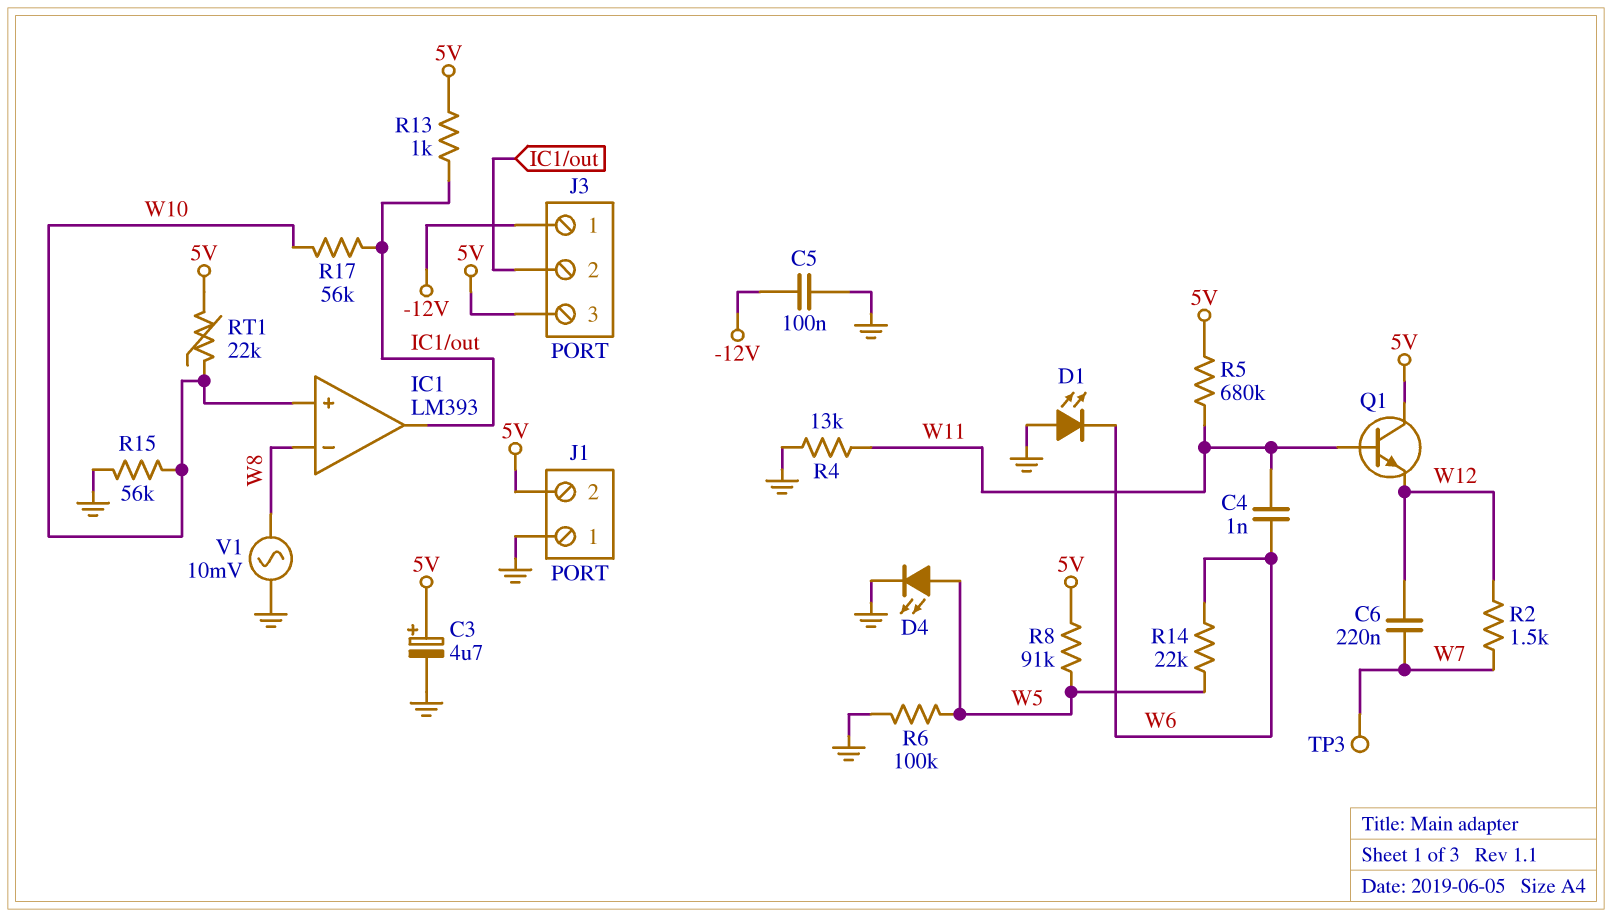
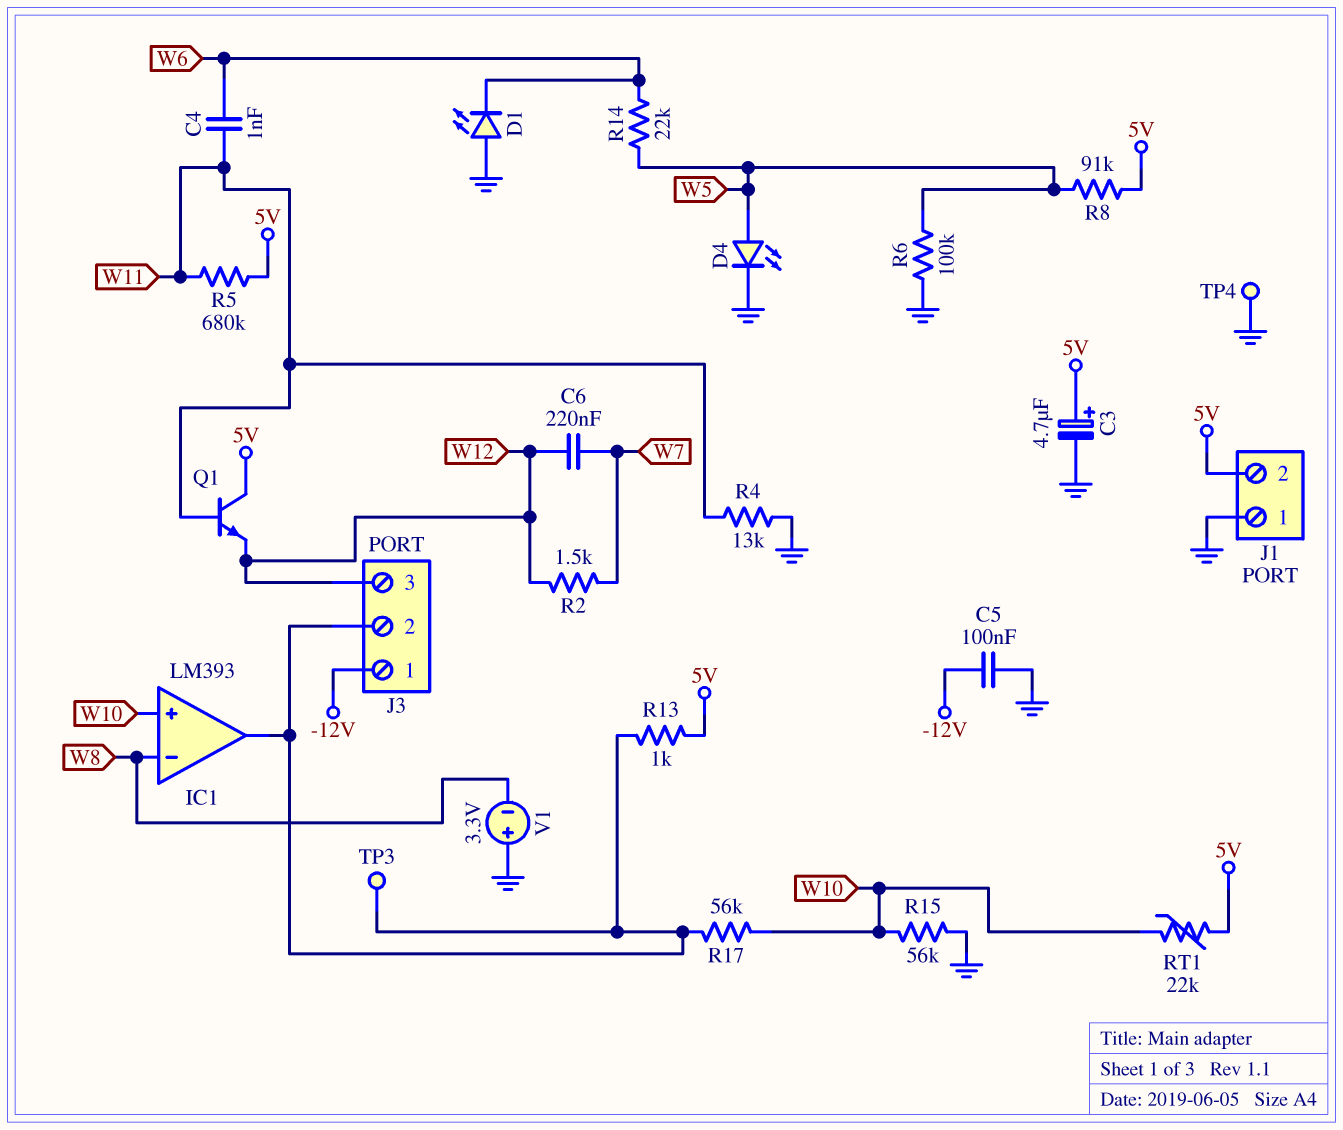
J3 pin 3: 5V -> W12
TP3: test point (W7) -> test point (IC1/out)
TP4: none -> test point (GND)
V1: AC 10mV (GND, W8) -> 3.3V (plus GND, minus W8)

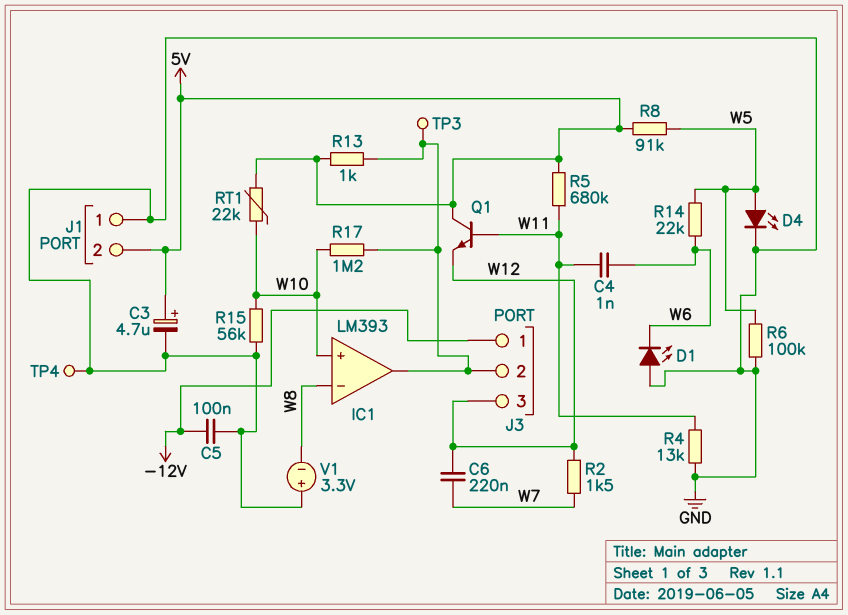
R17: 56k (IC1/out, W10) -> 1.2M (IC1/out, W10)

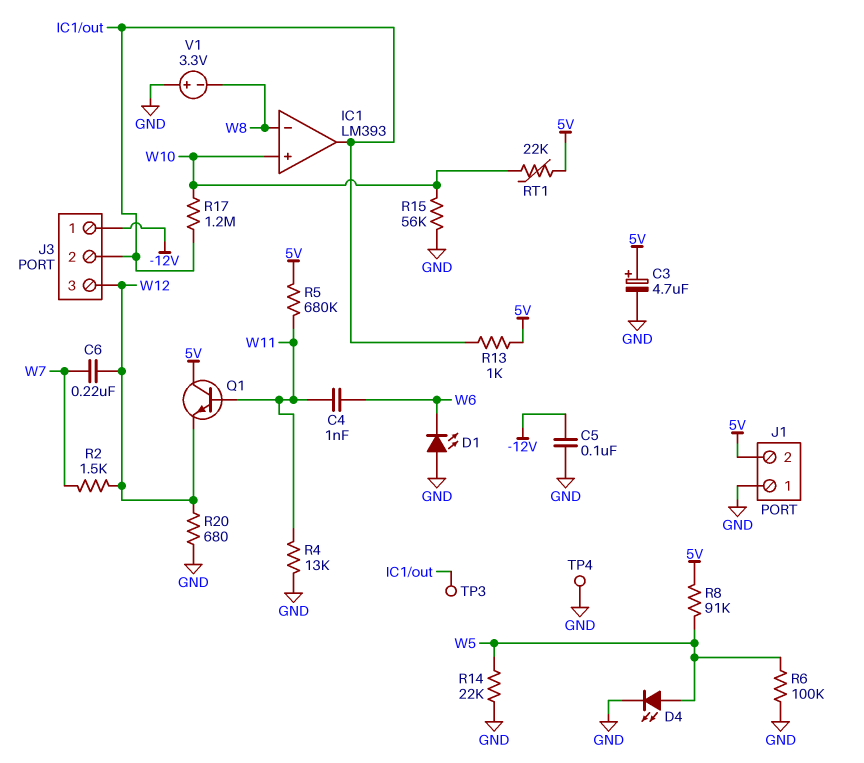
R14: 22k (W5, W6) -> 22k (GND, W5)
R20: none -> 680 (GND, W12)

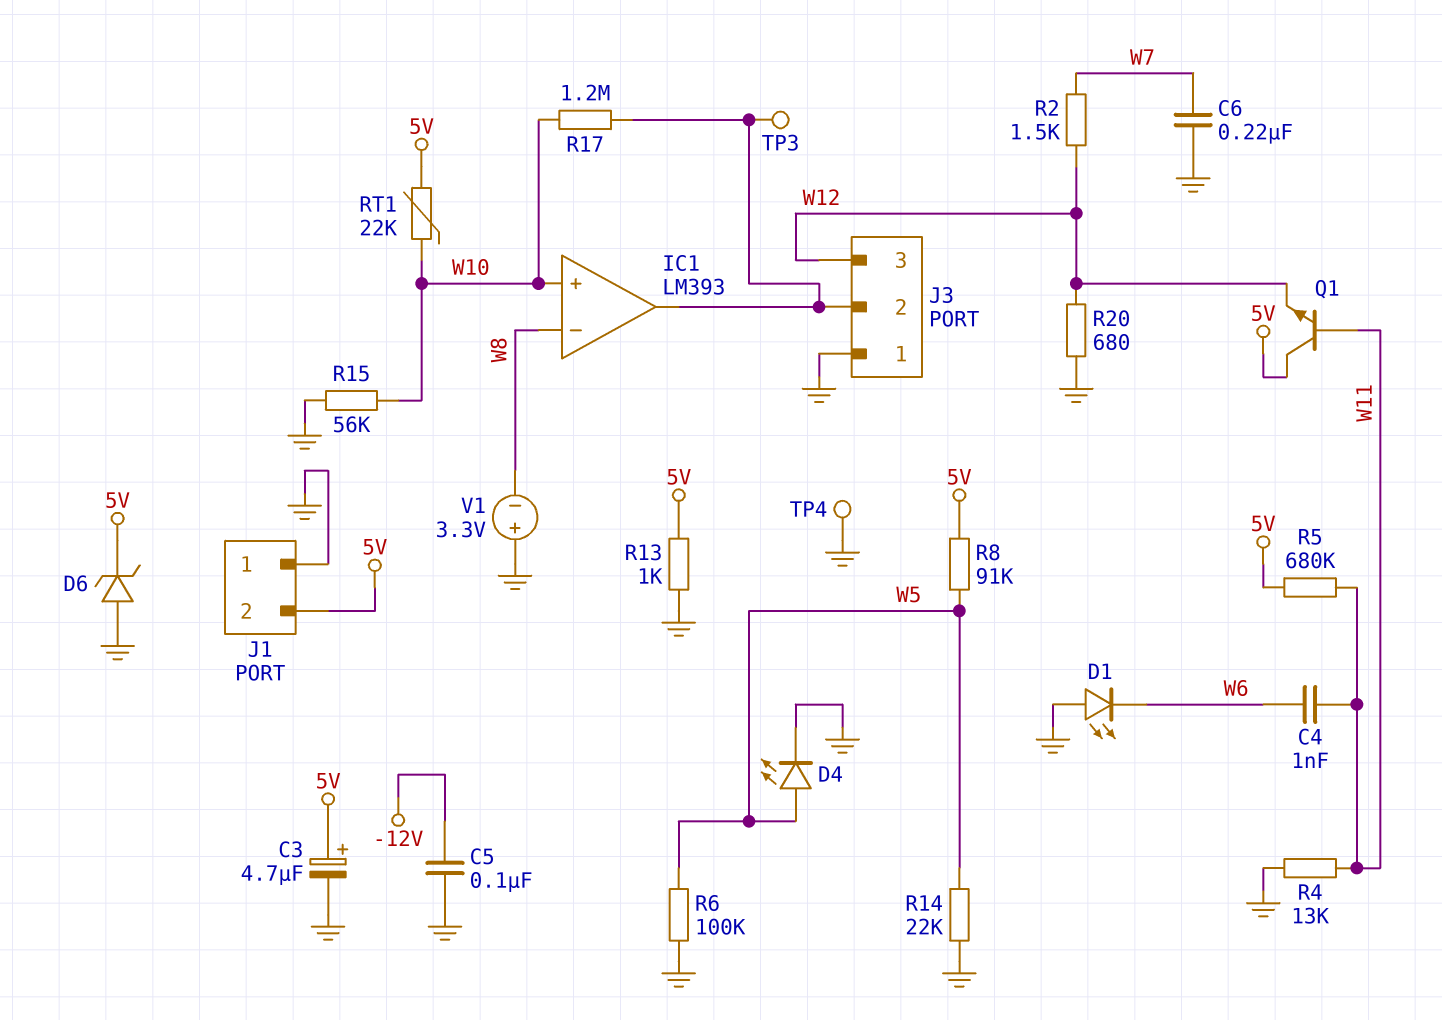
C6: 220nF (W7, W12) -> 220nF (GND, W7)
D6: none -> zener (A GND, K 5V)
J3 pin 1: -12V -> GND
R13: 1k (5V, IC1/out) -> 1k (5V, GND)

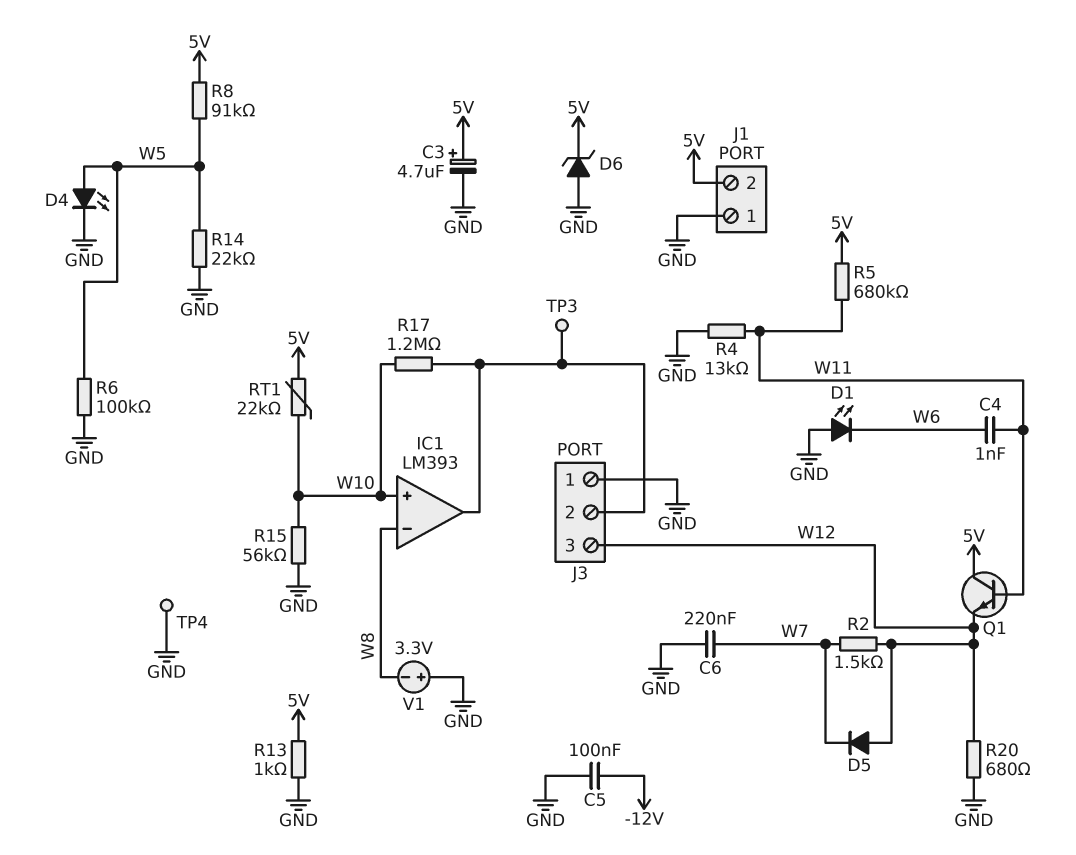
D5: none -> diode (A W12, K W7)

